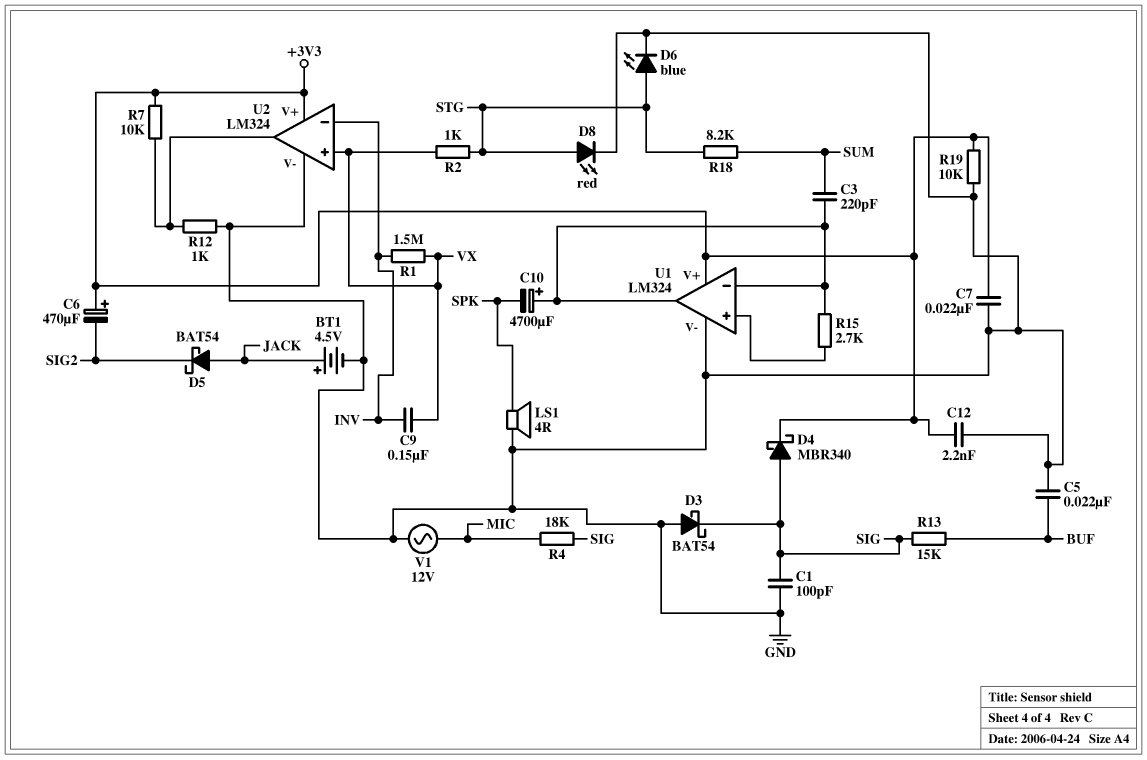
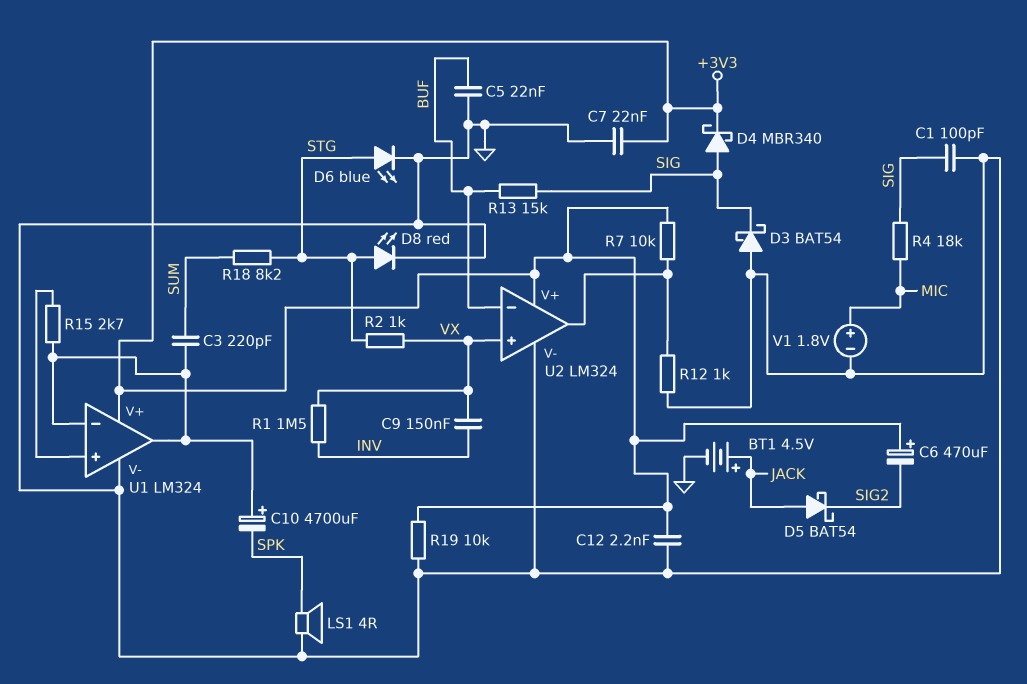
U2 pin in-: INV -> BUF
V1: AC 12V (GND, MIC) -> 1.8V (plus MIC, minus GND)

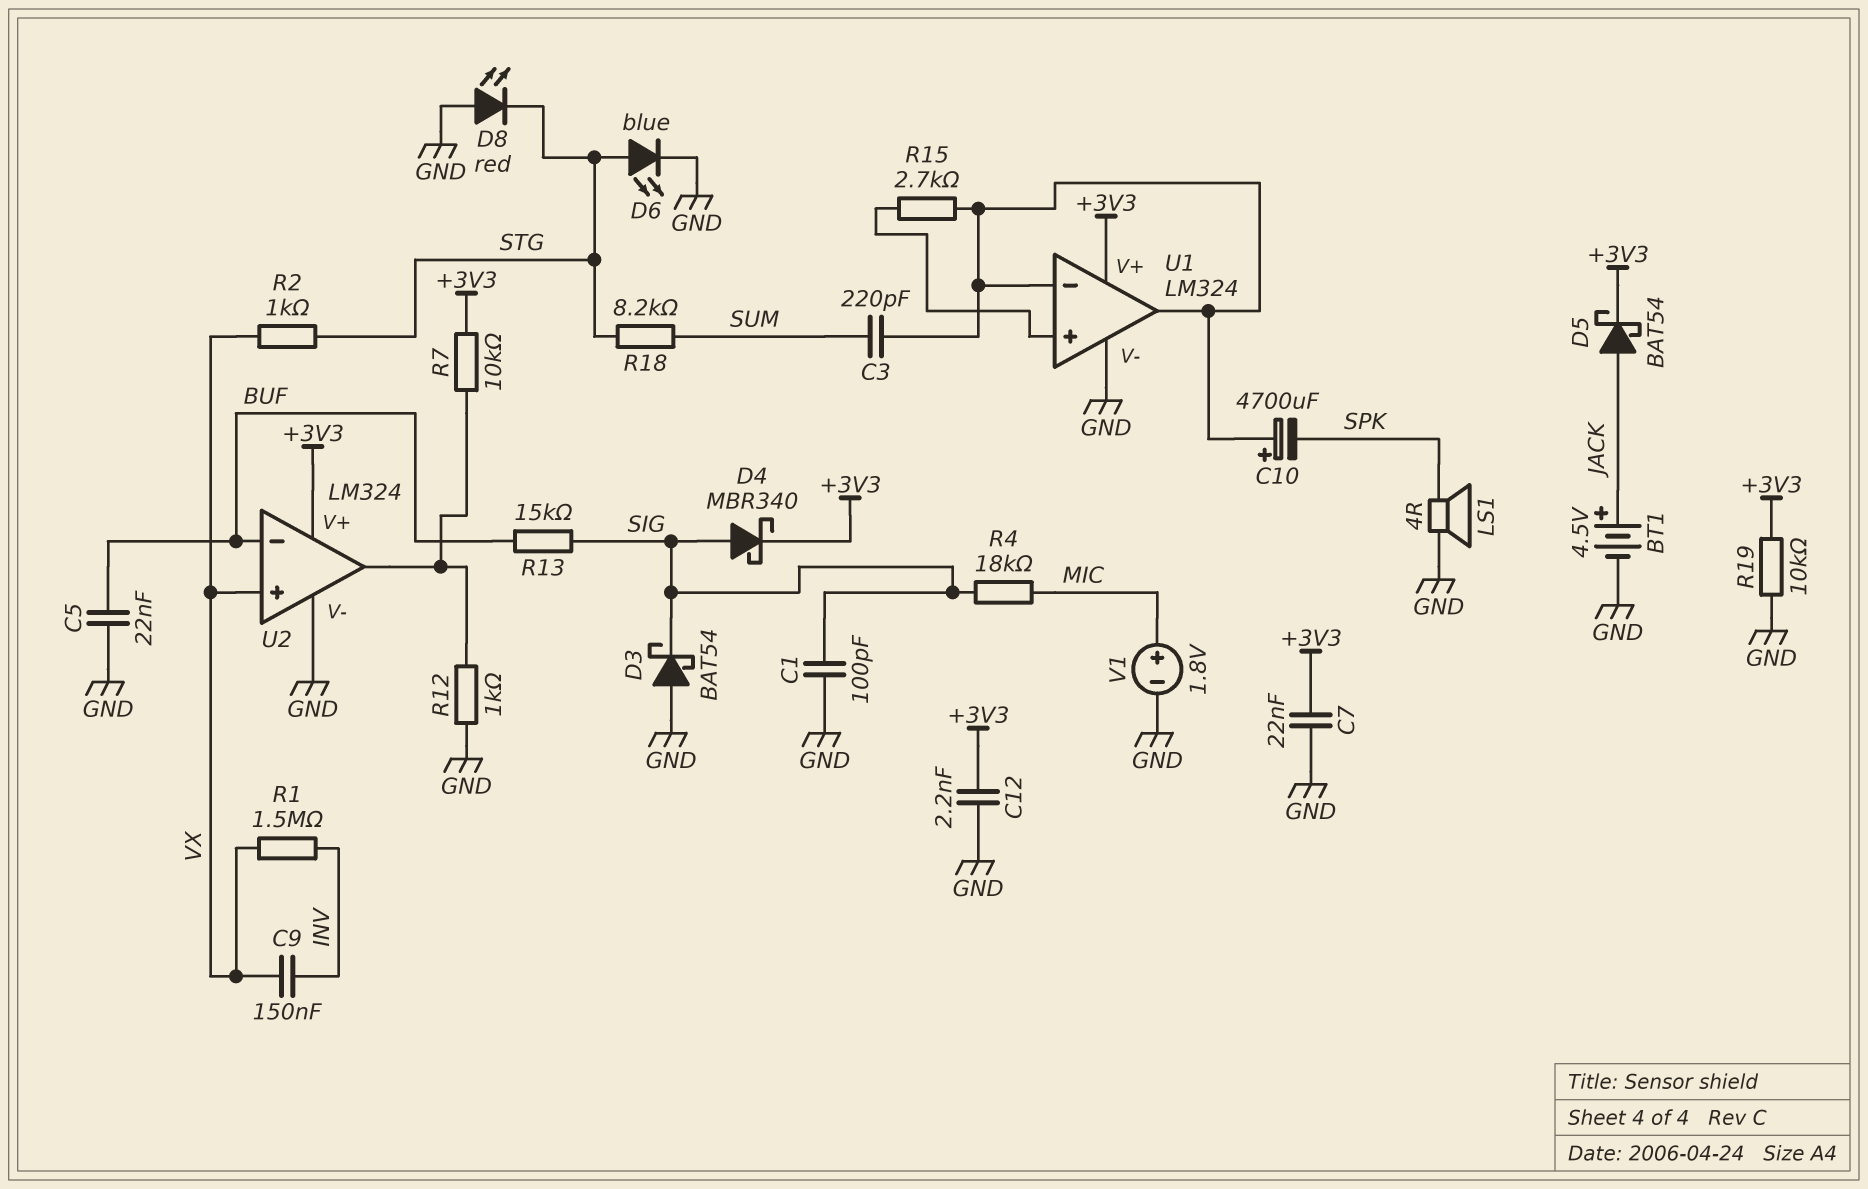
C6: 470uF (plus +3V3, minus SIG2) -> none
D5: schottky BAT54 (A JACK, K SIG2) -> schottky BAT54 (A JACK, K +3V3)
D8: LED red (A STG, K GND) -> LED red (A GND, K STG)

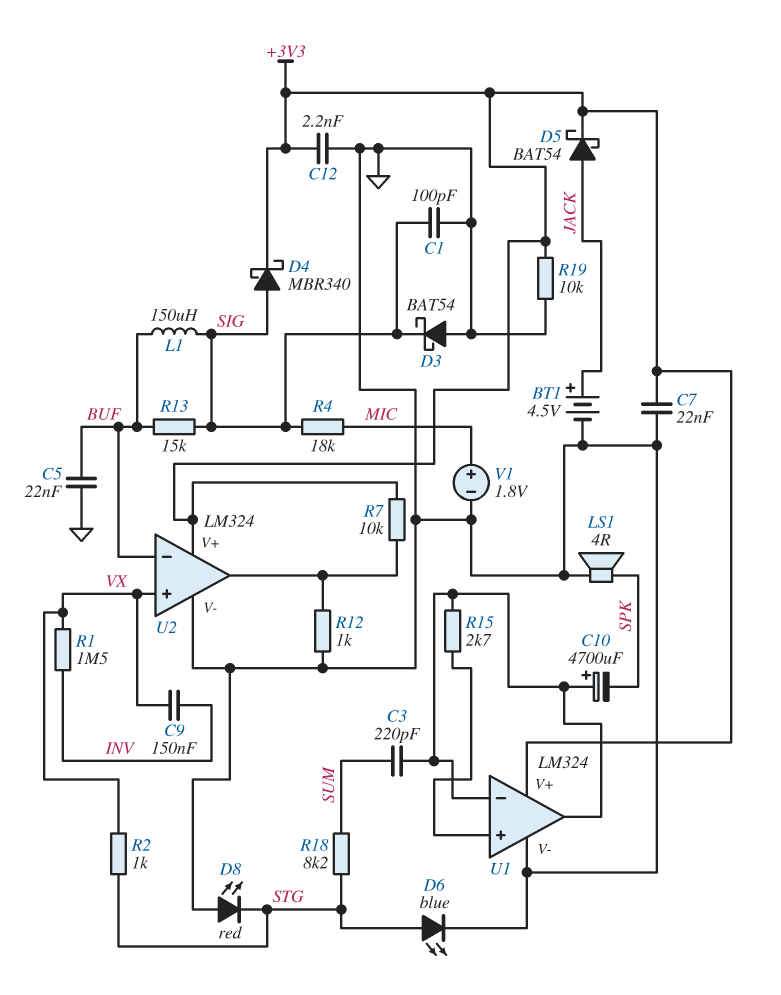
L1: none -> 150uH (BUF, SIG)

